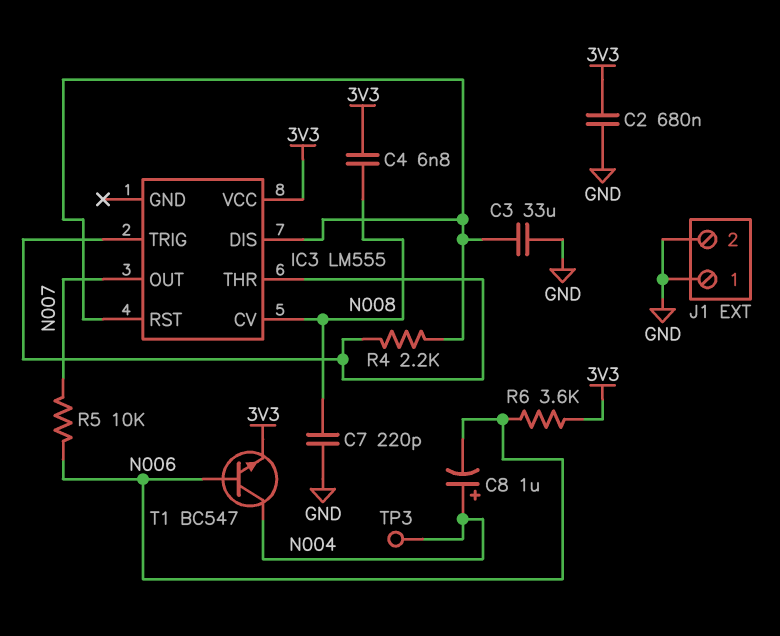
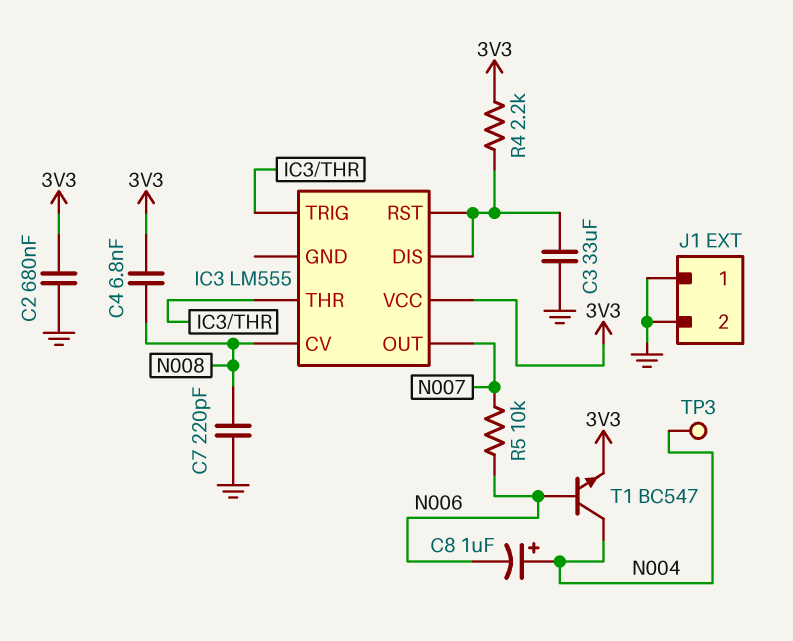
R4: 2.2k (IC3/DIS, IC3/THR) -> 2.2k (3V3, IC3/DIS)
R6: 3.6k (3V3, N006) -> none

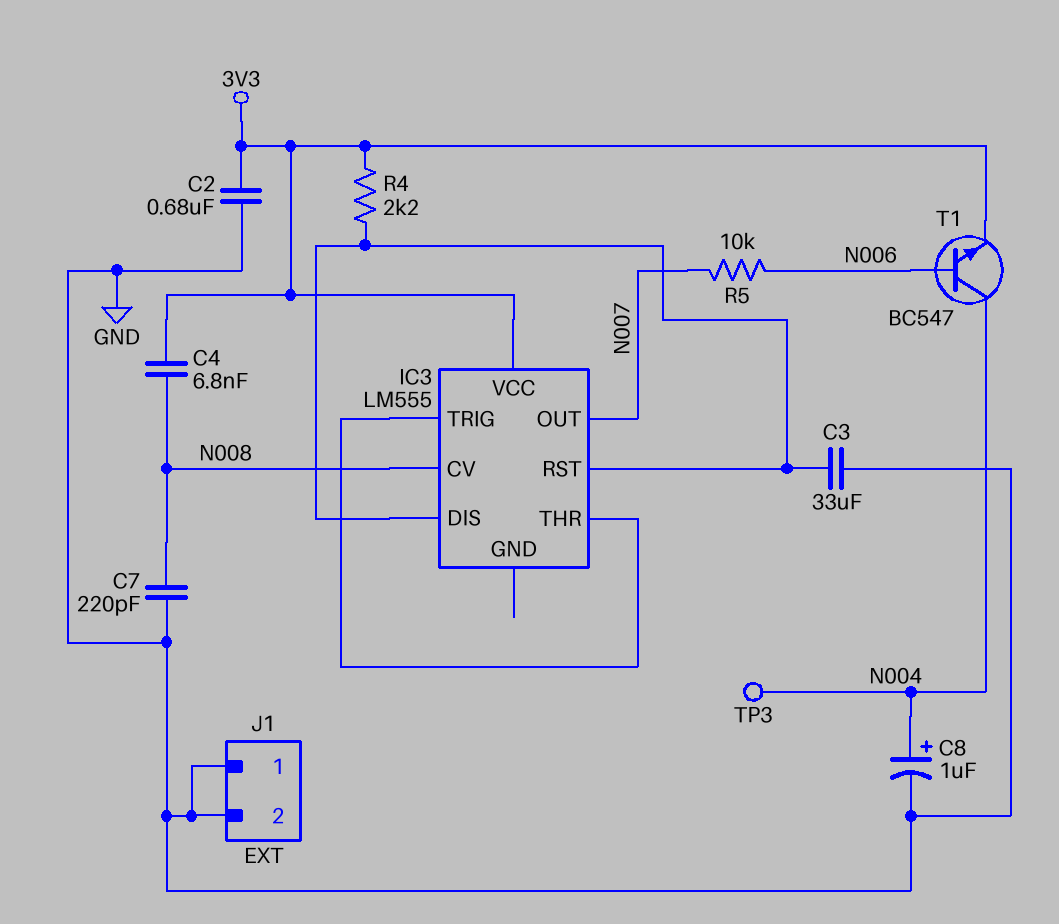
C8: 1uF (plus N004, minus N006) -> 1uF (plus N004, minus GND)

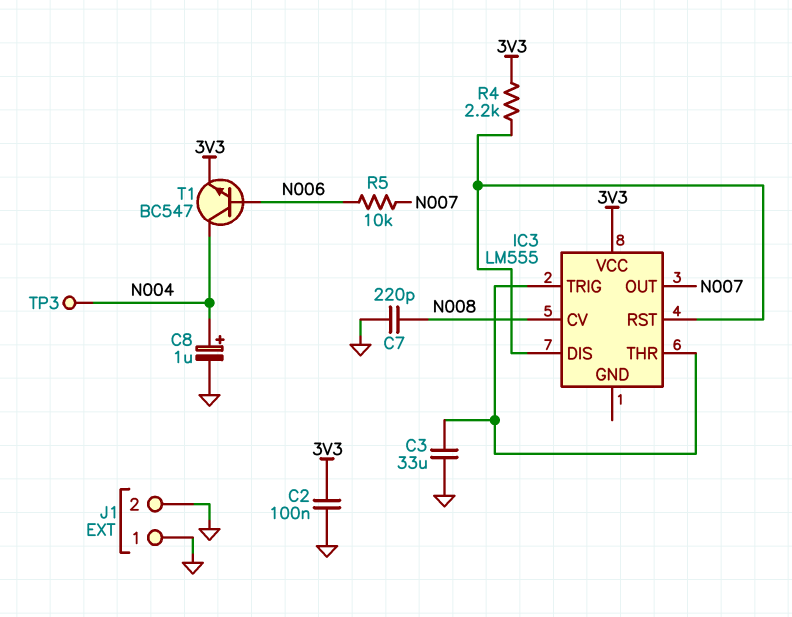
C2: 680nF (3V3, GND) -> 100nF (3V3, GND)
C3: 33uF (GND, IC3/DIS) -> 33uF (GND, IC3/THR)
C4: 6.8nF (3V3, N008) -> none

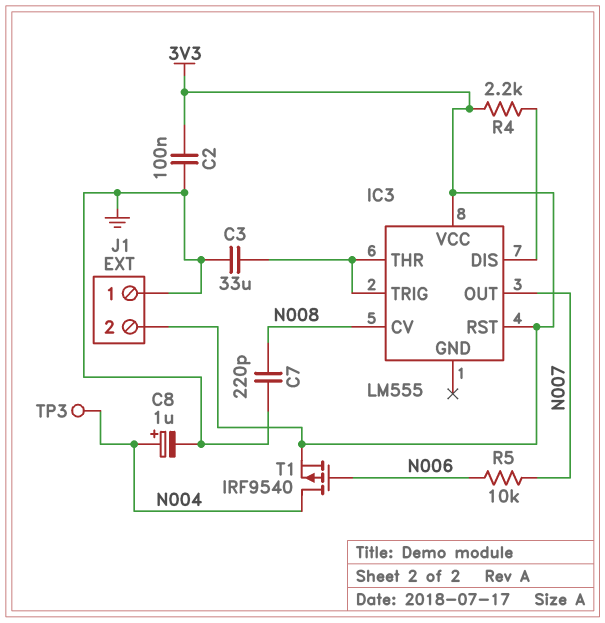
IC3 pin RST: IC3/DIS -> 3V3
J1 pin 2: GND -> 3V3
T1: NPN BC547 (B N006, C N004, E 3V3) -> PMOS IRF9540 (G N006, D N004, S 3V3)

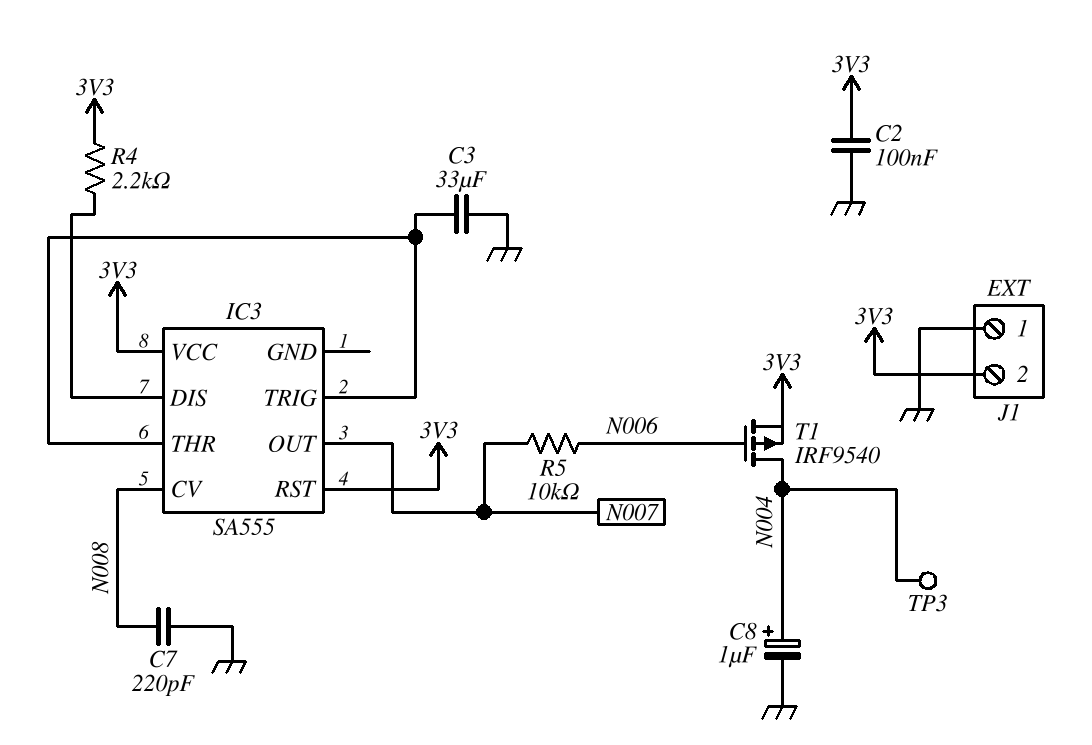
IC3: LM555 -> SA555

